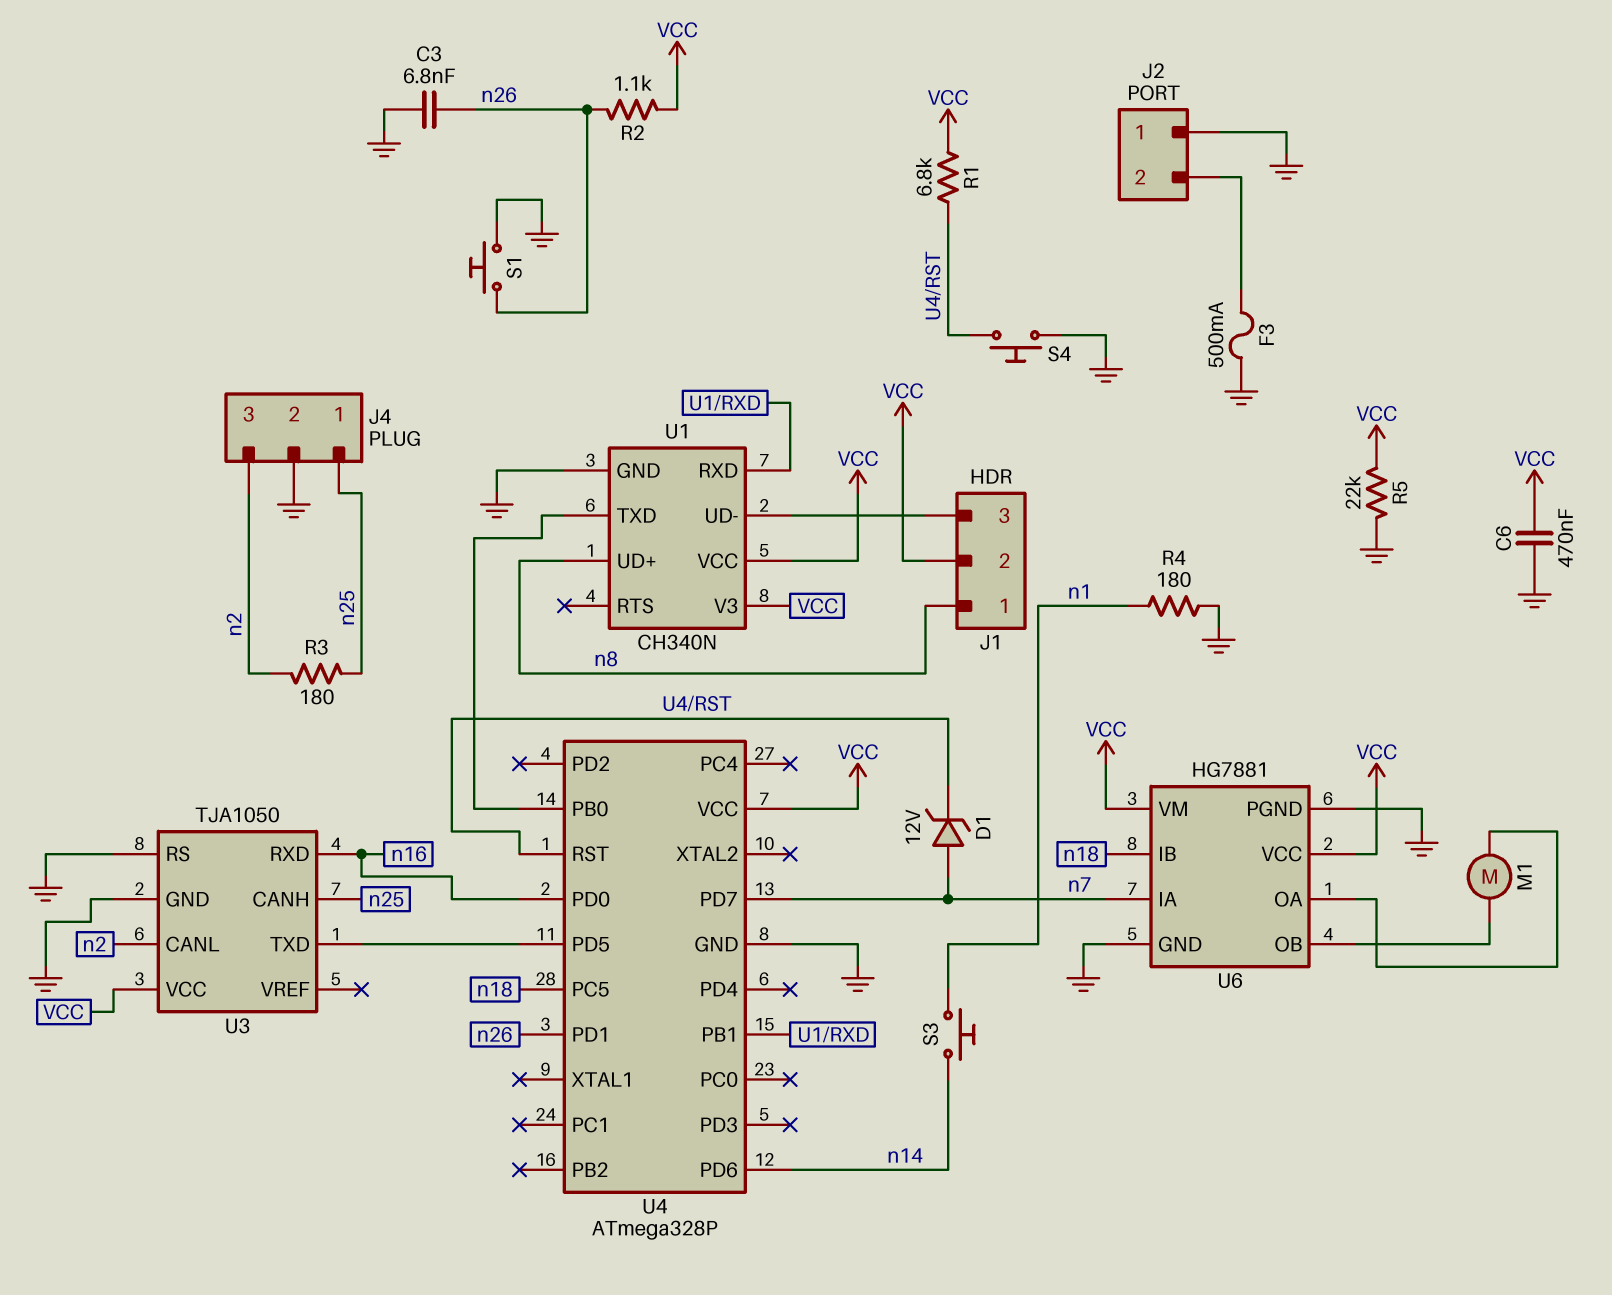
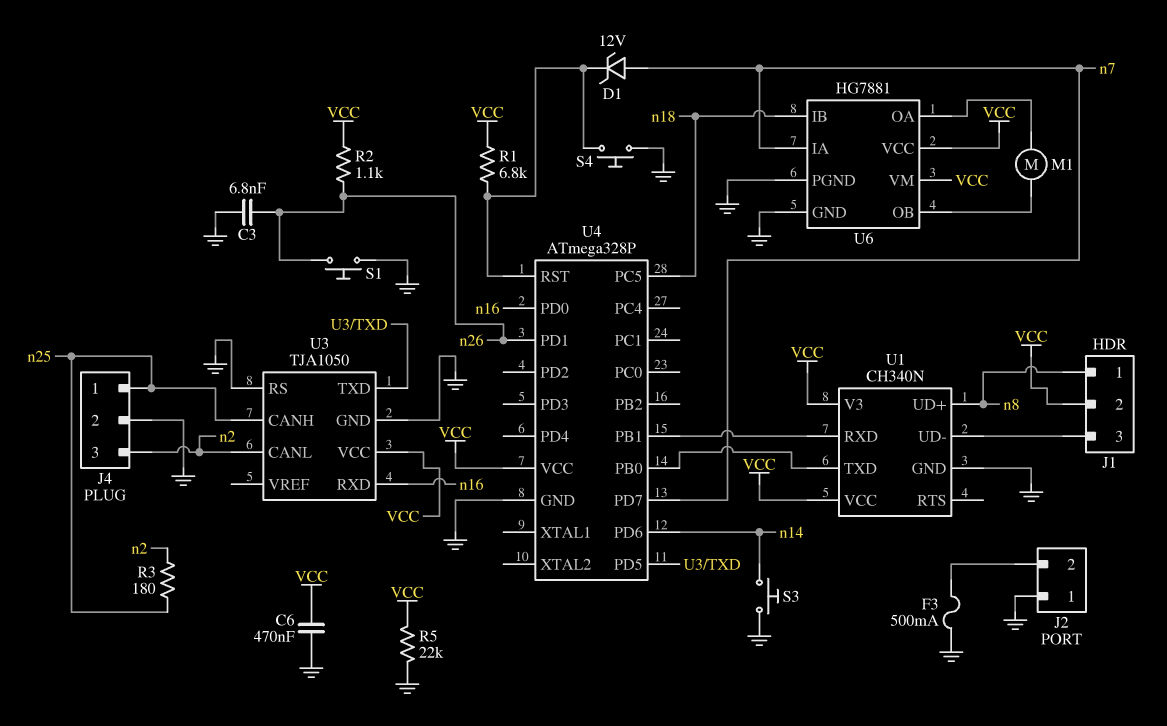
R4: 180 (GND, n1) -> none
S3: button (n1, n14) -> button (GND, n14)

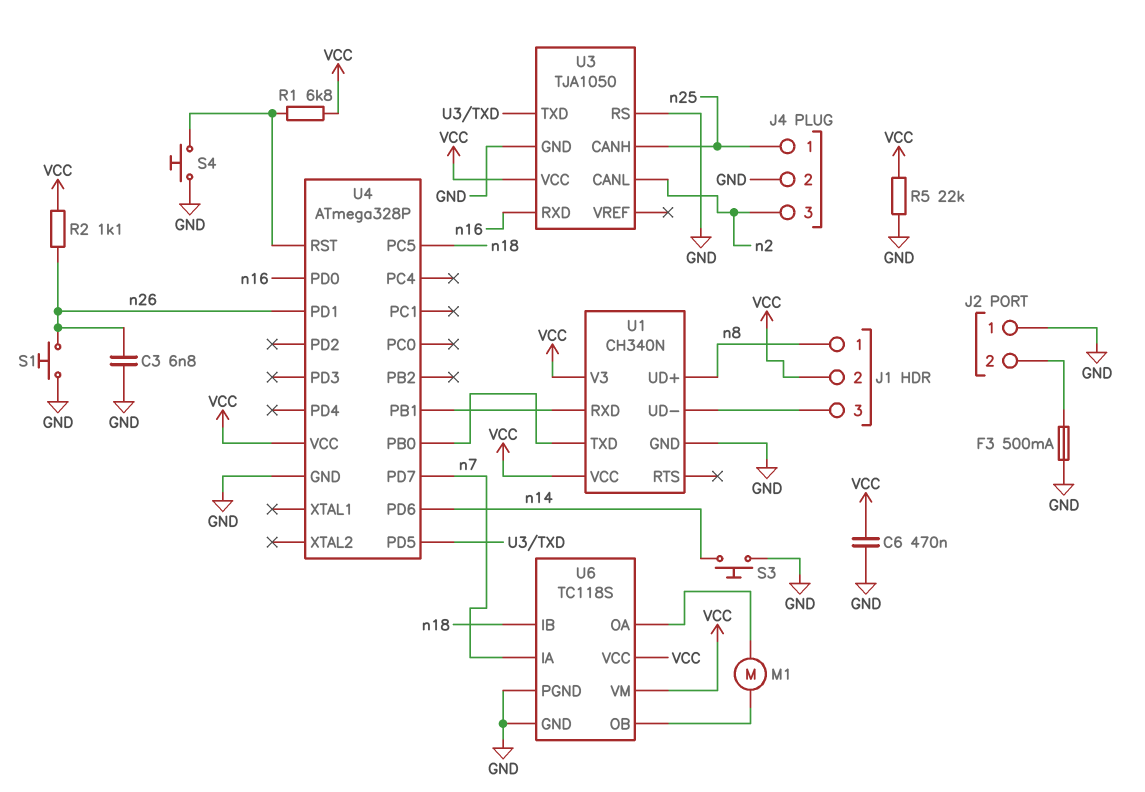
D1: zener 12V (A n7, K U4/RST) -> none
R3: 180 (n2, n25) -> none
U6: HG7881 -> TC118S

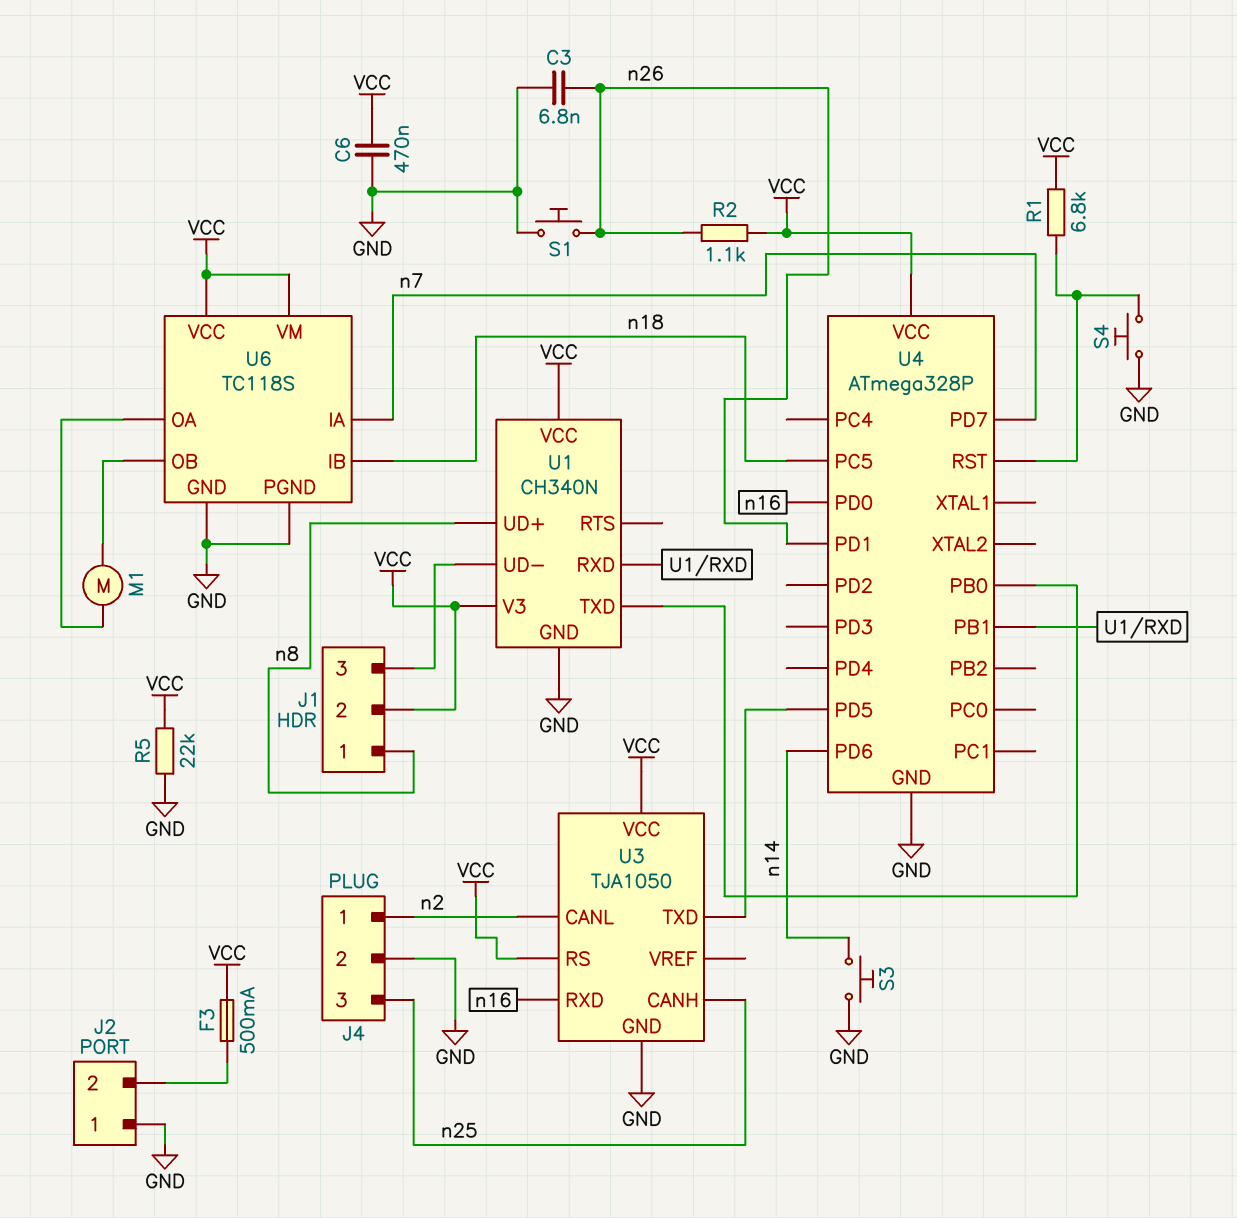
F3: 500mA (GND, J2/2) -> 500mA (J2/2, VCC)
J4 pin 1: n25 -> n2
J4 pin 3: n2 -> n25
U3 pin RS: GND -> VCC

